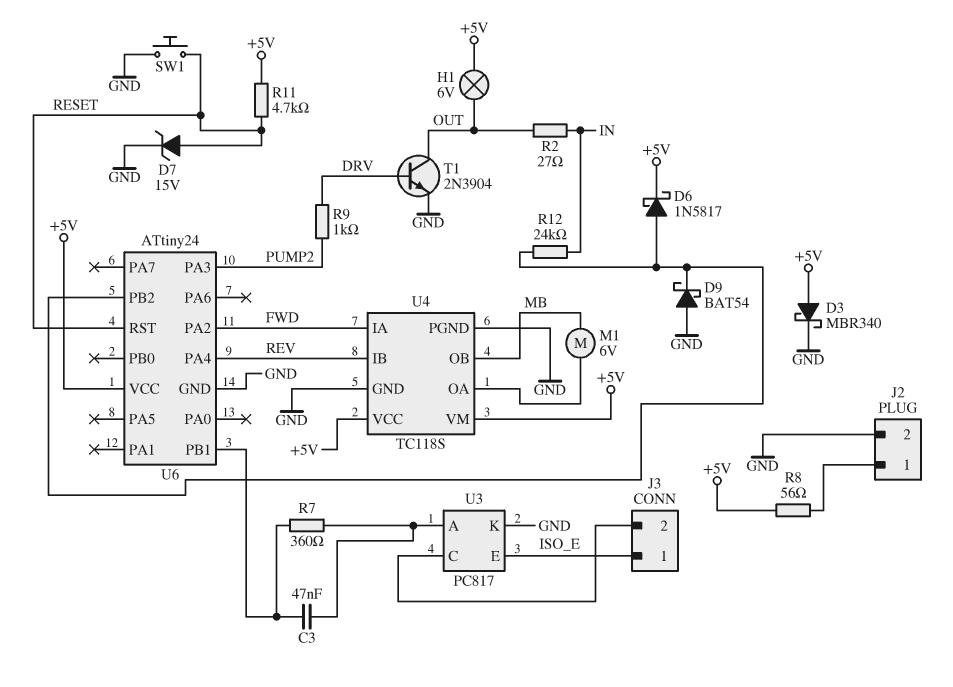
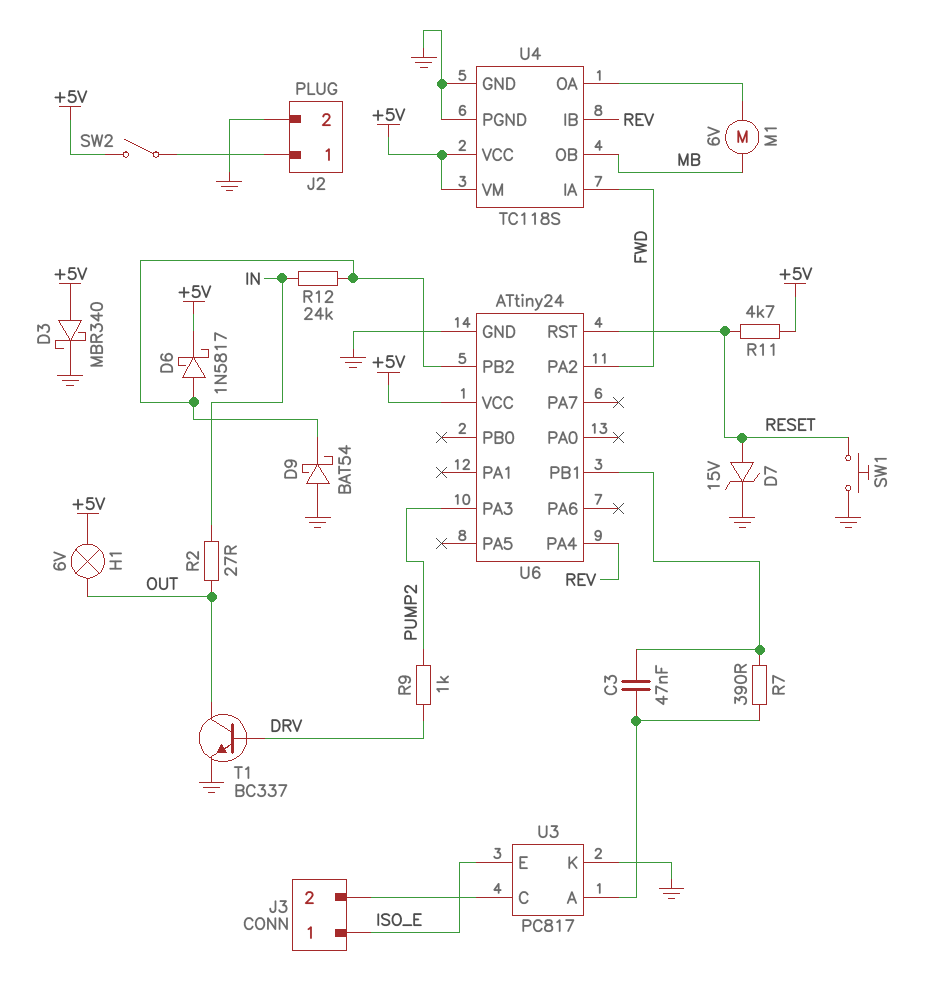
R7: 360 (U3/A, U6/PB1) -> 390 (U3/A, U6/PB1)
R8: 56 (+5V, J2/1) -> none
SW2: none -> switch (+5V, J2/1)
T1: NPN 2N3904 (B DRV, C OUT, E GND) -> NPN BC337 (B DRV, C OUT, E GND)

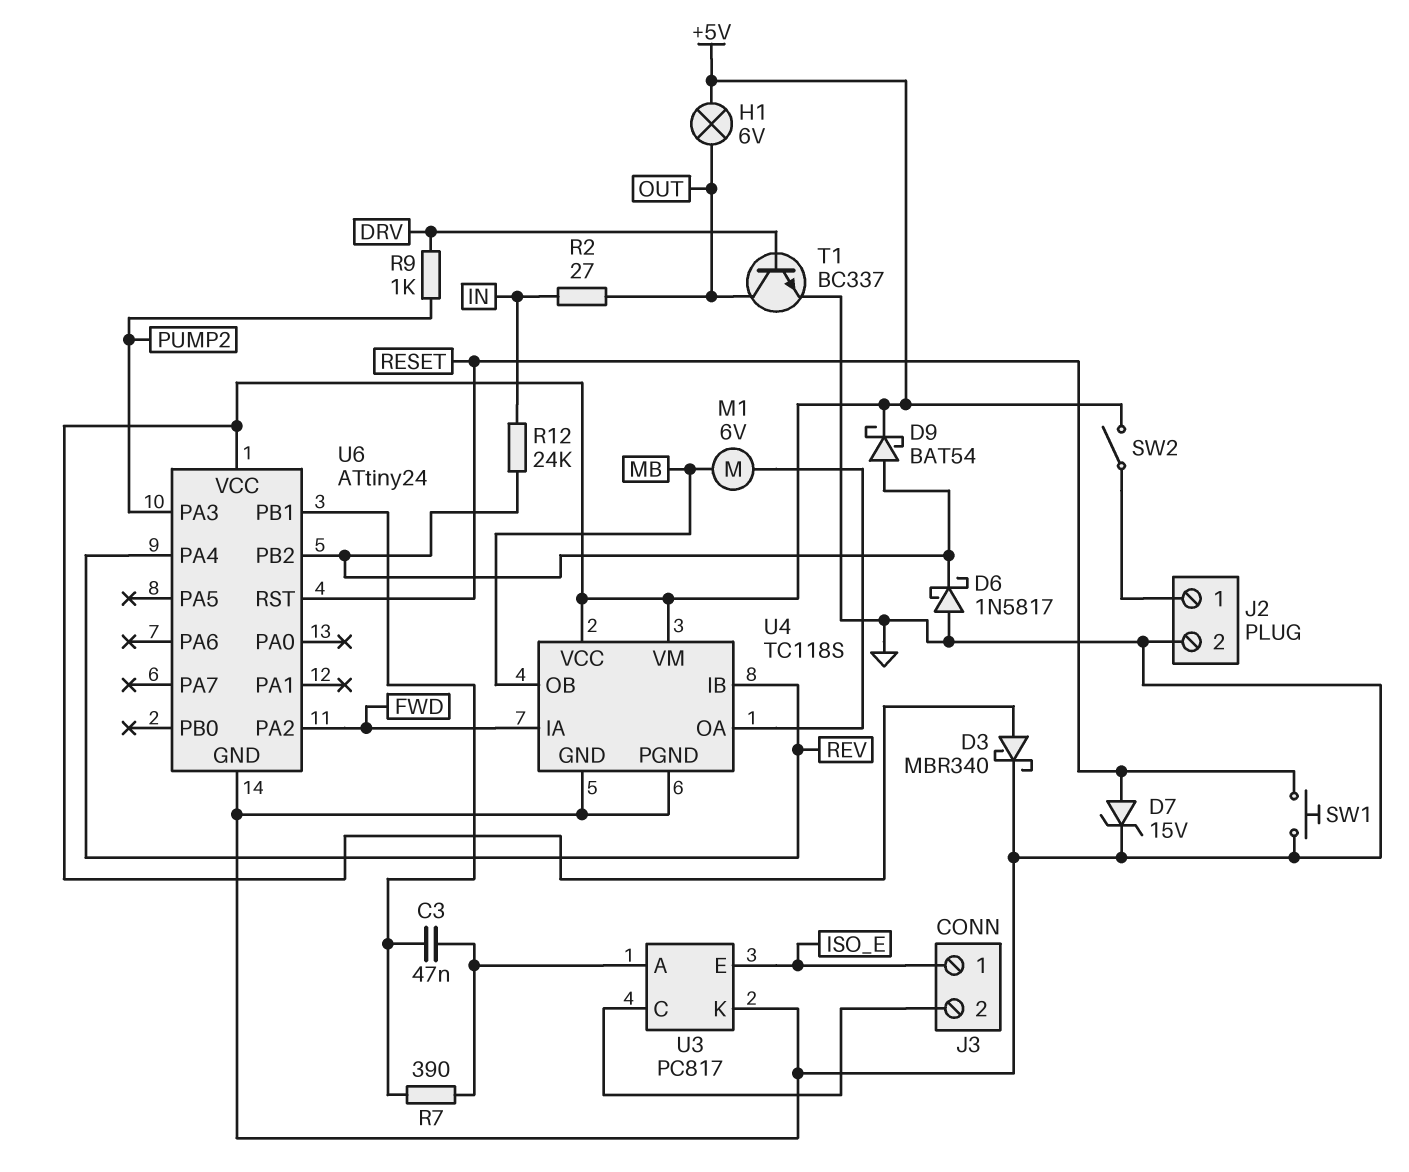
D6: schottky 1N5817 (A U6/PB2, K +5V) -> schottky 1N5817 (A GND, K U6/PB2)
D9: schottky BAT54 (A GND, K U6/PB2) -> schottky BAT54 (A U6/PB2, K +5V)
R11: 4.7k (+5V, RESET) -> none

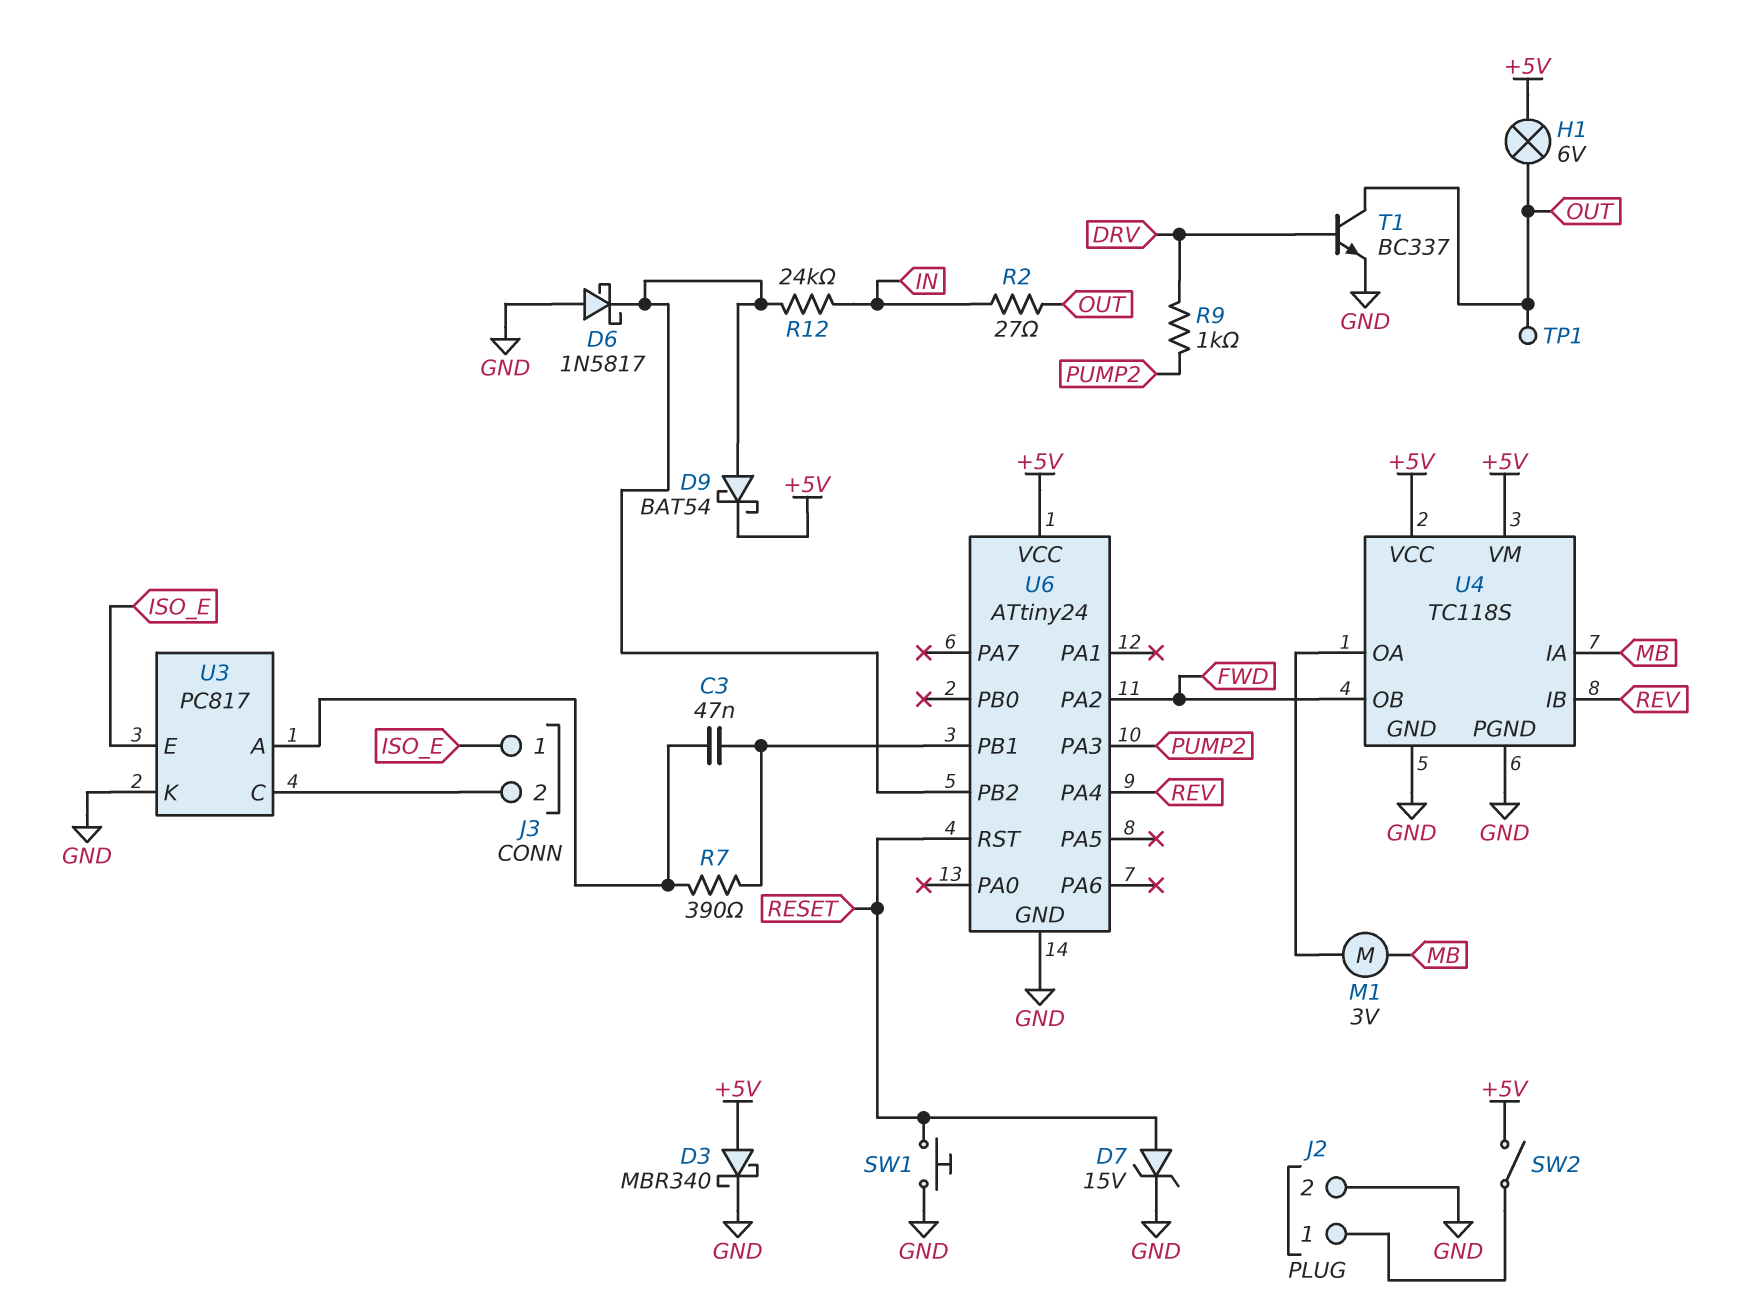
M1: motor 6V (MB, U4/OA) -> motor 3V (MB, U4/OA)
TP1: none -> test point (OUT)
U4 pin IA: FWD -> MB
U4 pin OB: MB -> FWD

